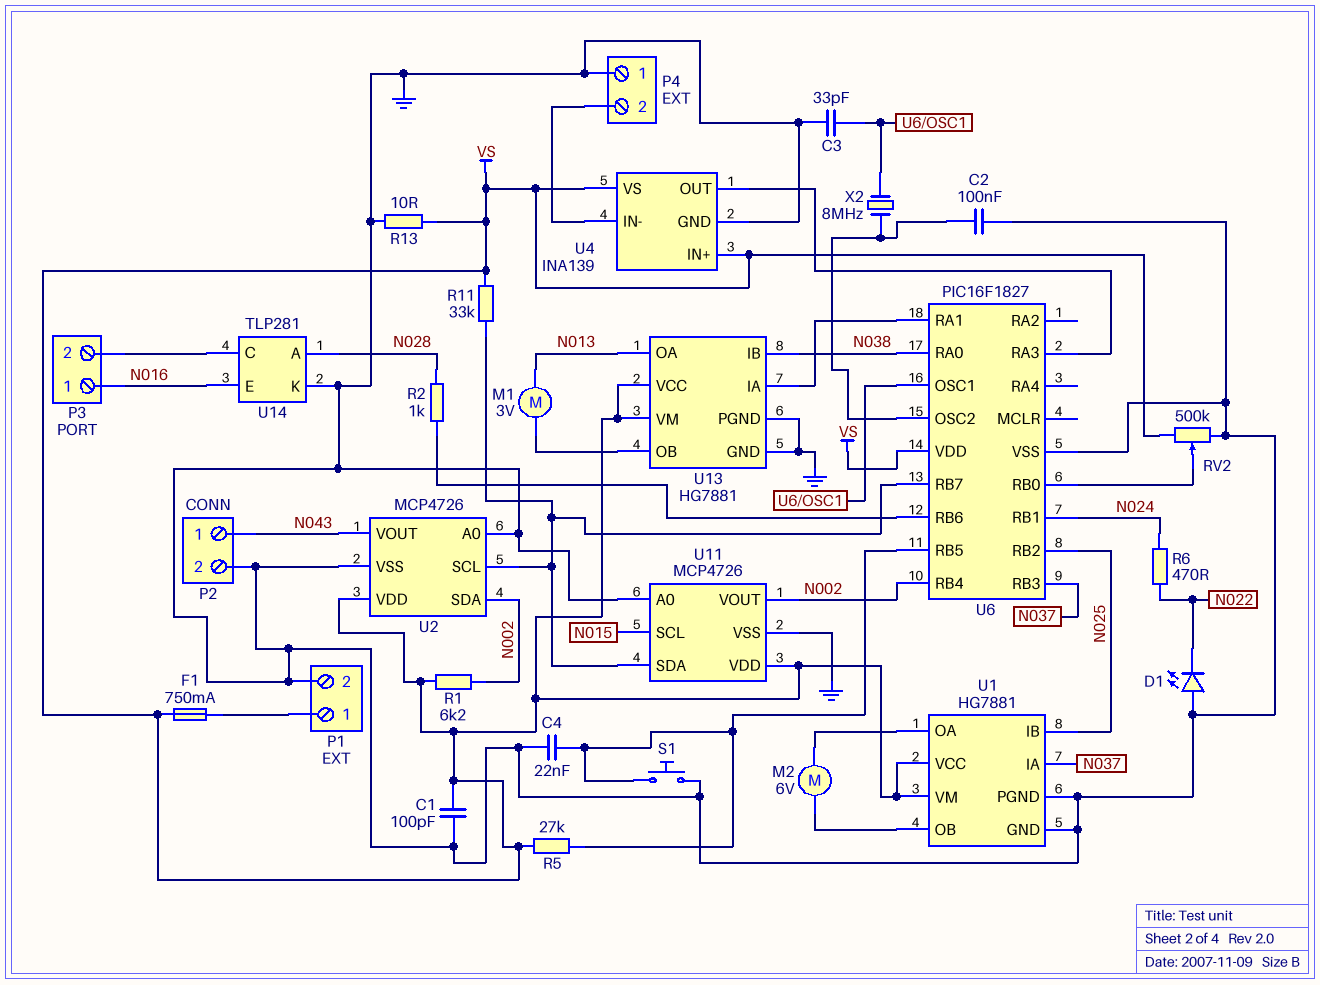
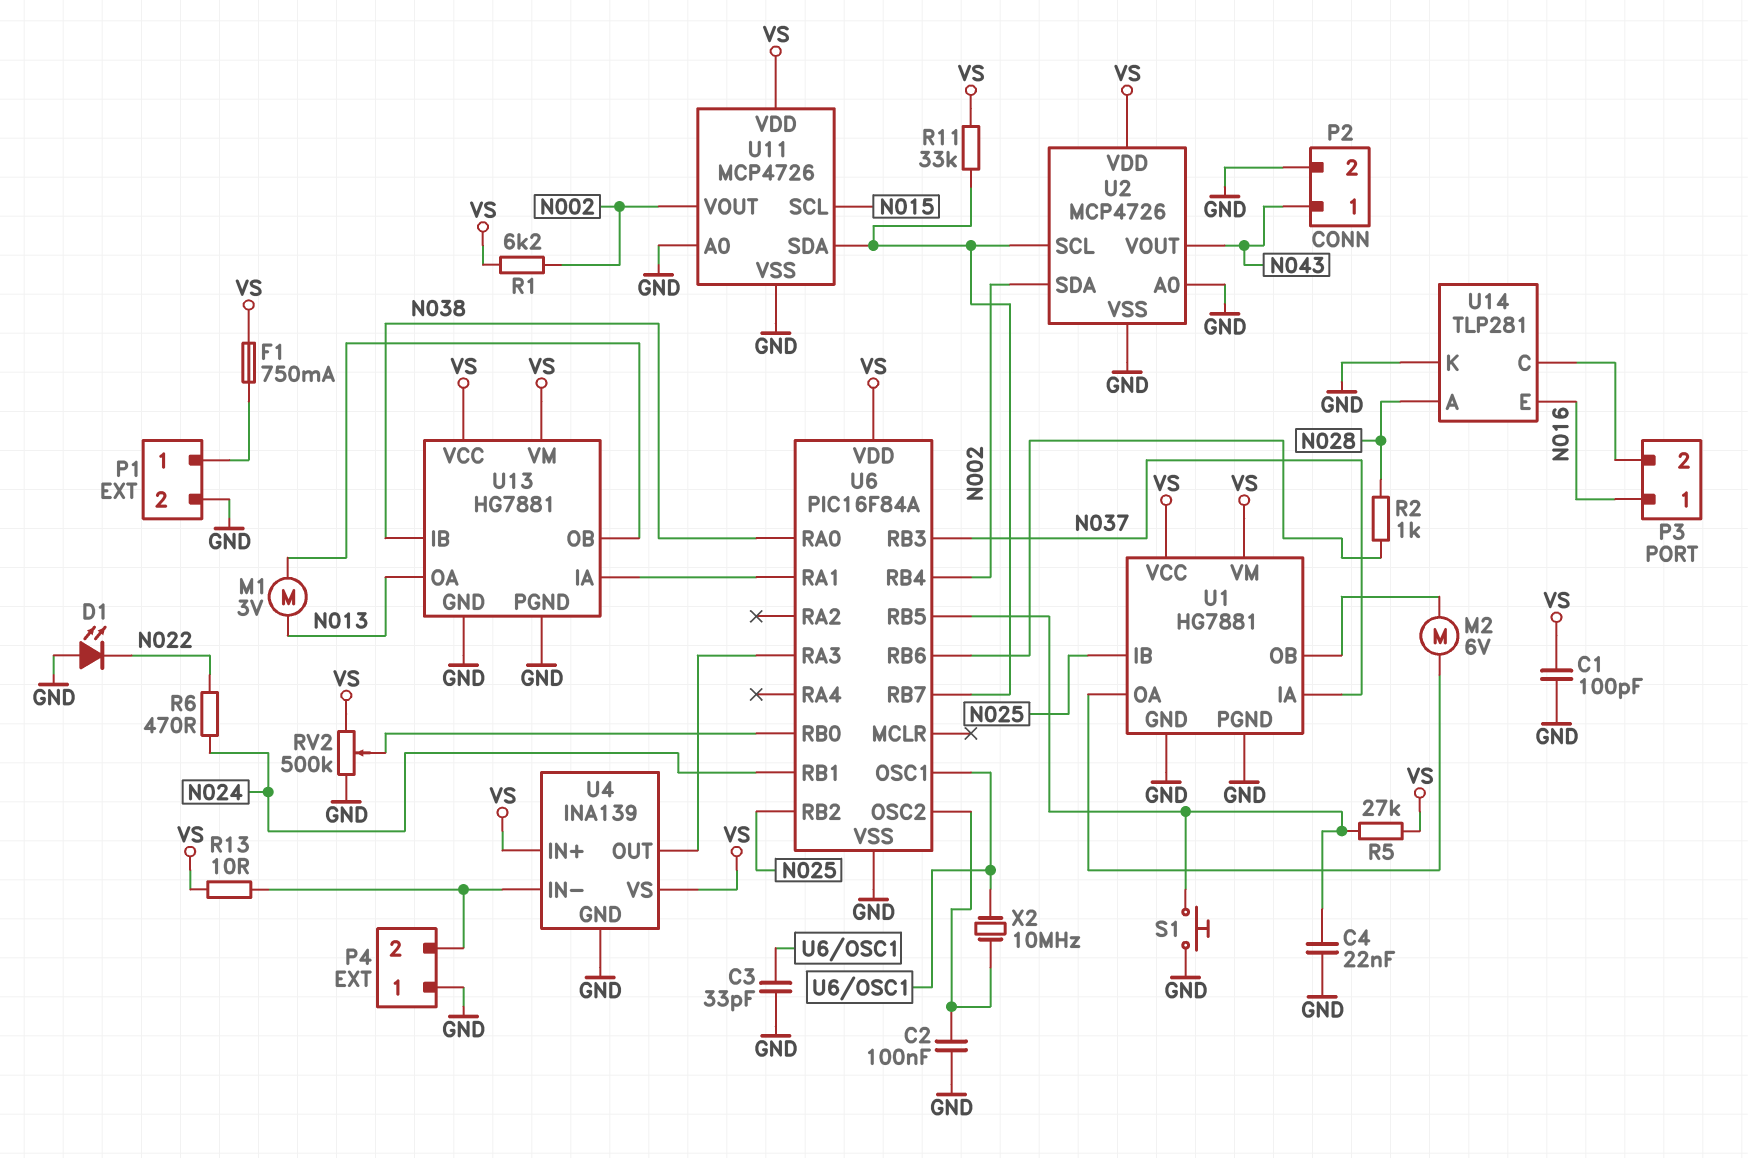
R13: 10 (GND, VS) -> 10 (P4/2, VS)
U6: PIC16F1827 -> PIC16F84A
X2: 8MHz (U6/OSC1, U6/OSC2) -> 10MHz (U6/OSC1, U6/OSC2)

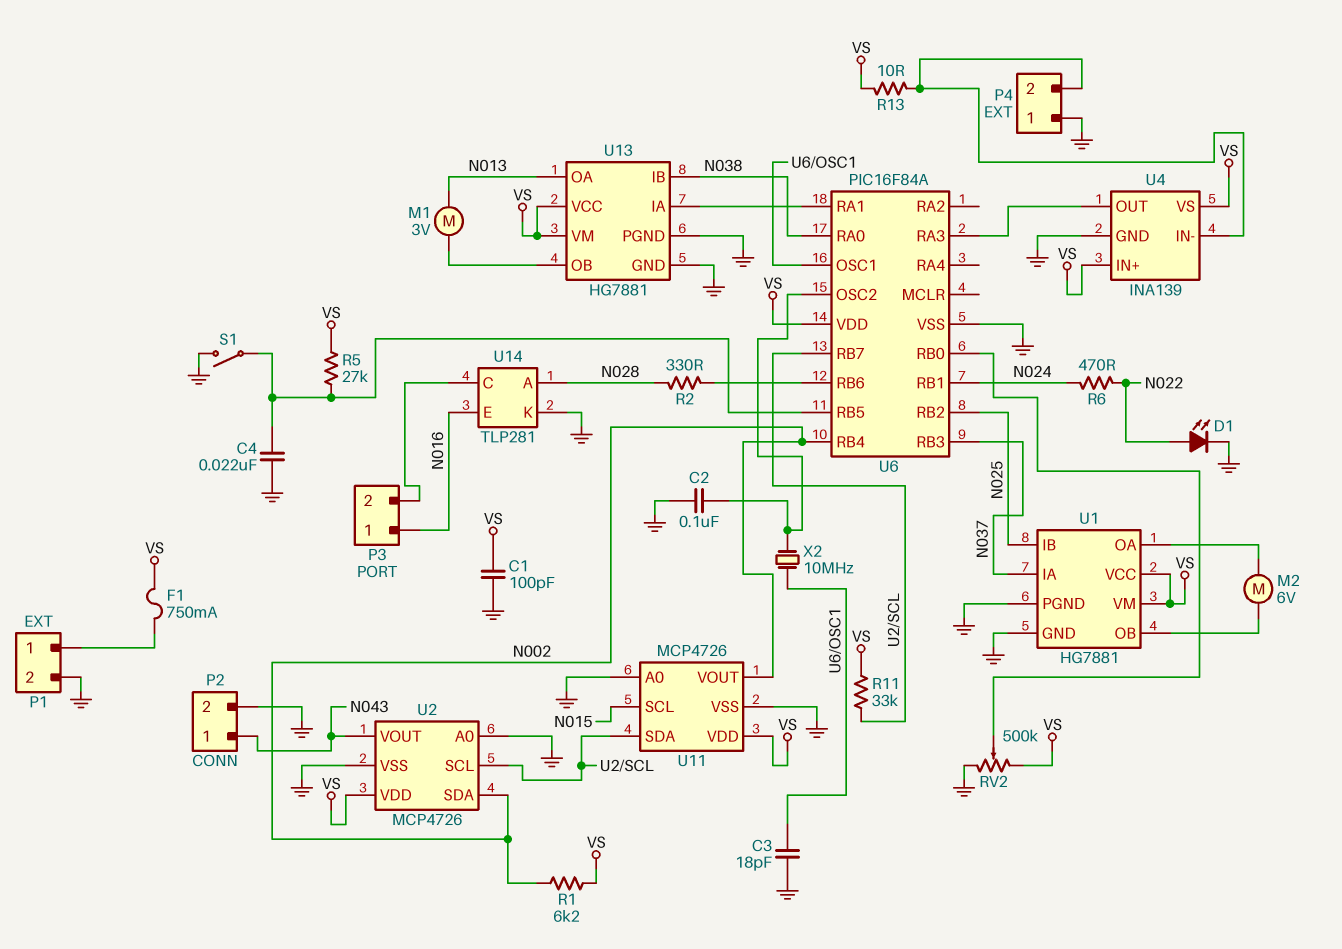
C3: 33pF (GND, U6/OSC1) -> 18pF (GND, U6/OSC1)
D1: LED (A GND, K N022) -> LED (A N022, K GND)
R2: 1k (N028, U6/RB6) -> 330 (N028, U6/RB6)
S1: button (GND, U6/RB5) -> switch (GND, U6/RB5)

